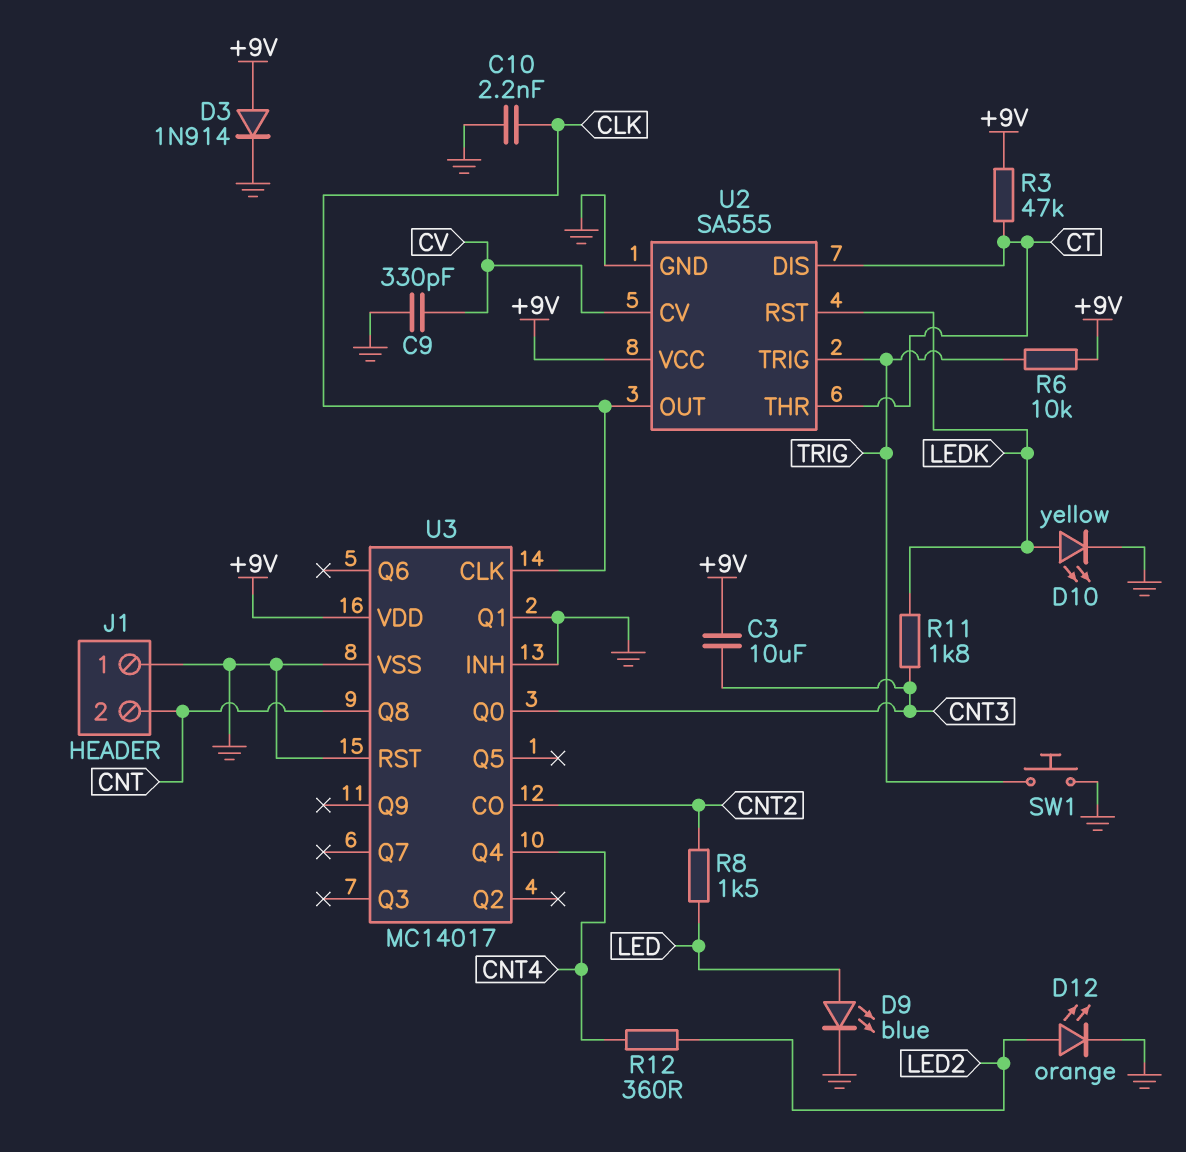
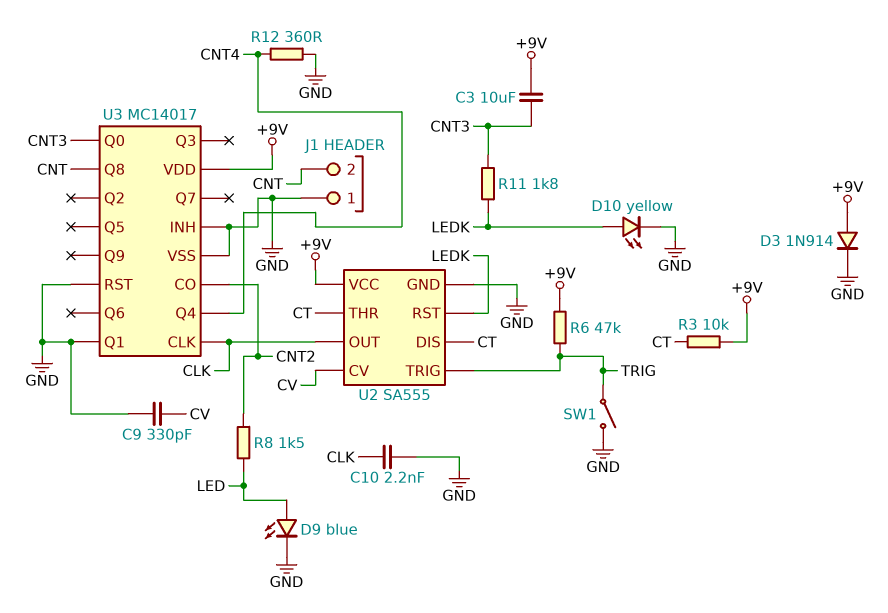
D12: LED orange (A LED2, K GND) -> none
R3: 47k (+9V, CT) -> 10k (+9V, CT)
R6: 10k (+9V, TRIG) -> 47k (+9V, TRIG)
R12: 360 (CNT4, LED2) -> 360 (CNT4, GND)
SW1: button (GND, TRIG) -> switch (GND, TRIG)

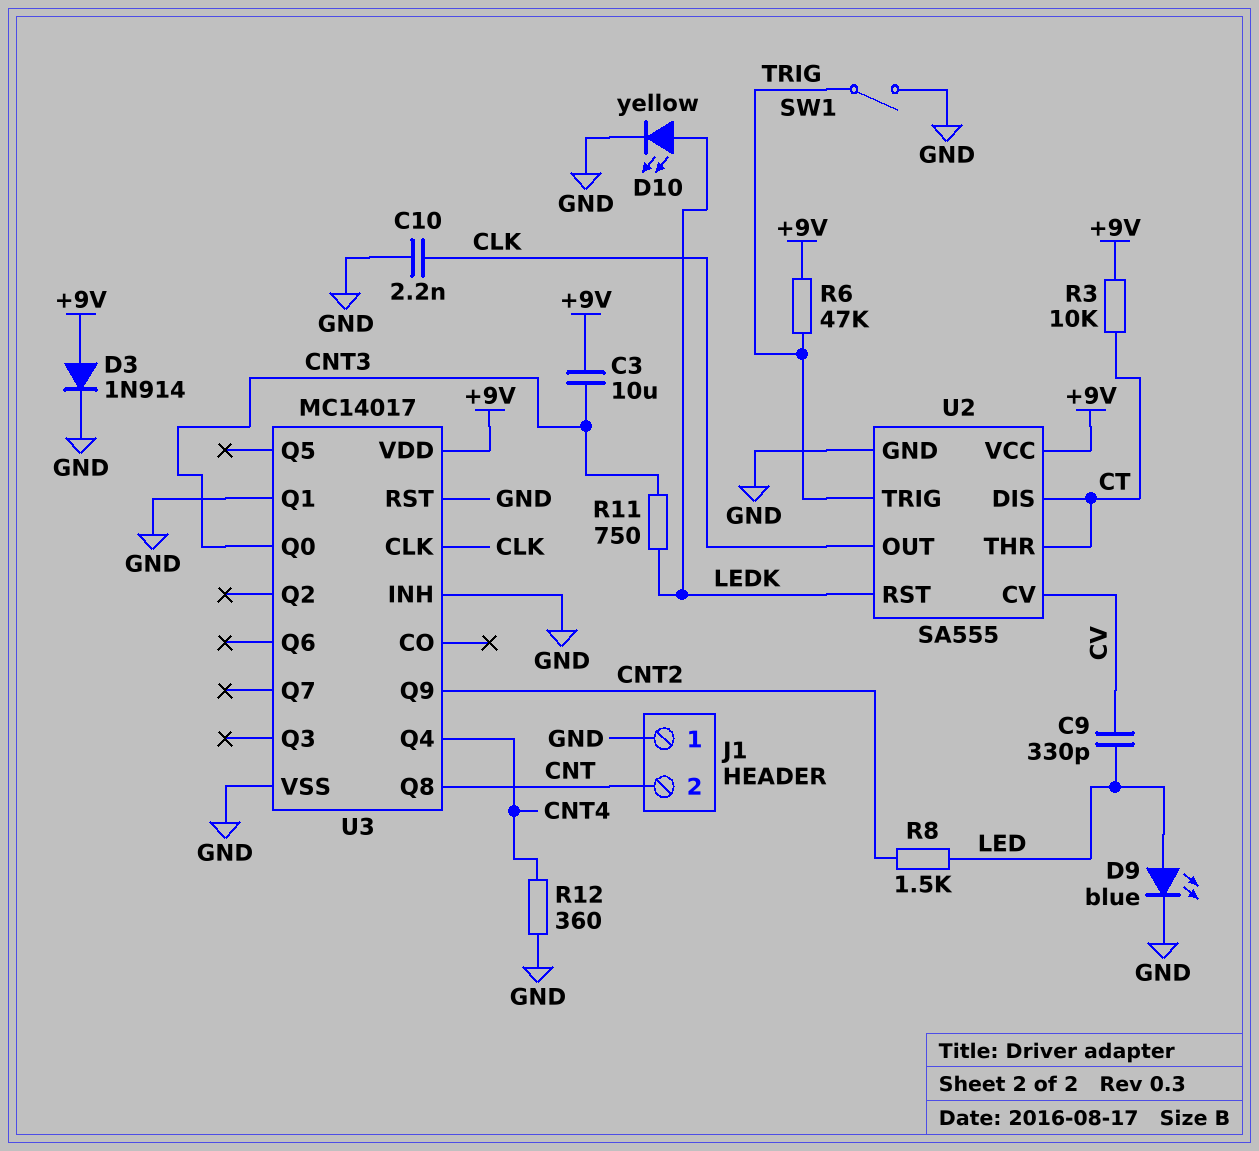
C9: 330pF (CV, GND) -> 330pF (CV, LED)
R11: 1.8k (CNT3, LEDK) -> 750 (CNT3, LEDK)
U3 pin CO: CNT2 -> none
U3 pin Q9: none -> CNT2

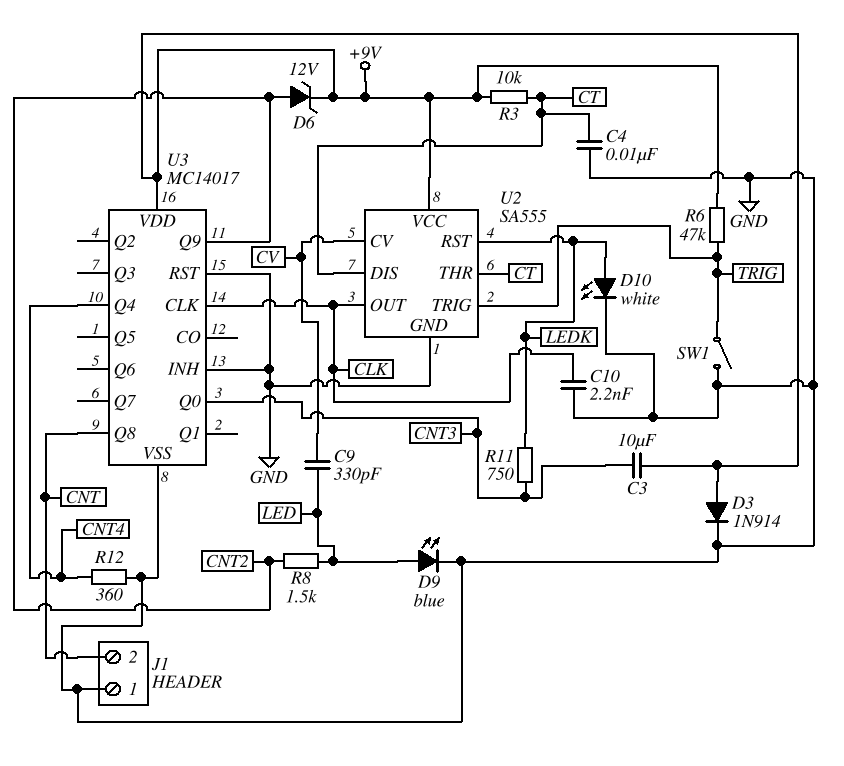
C4: none -> 10nF (CT, GND)
D6: none -> zener 12V (A CNT2, K +9V)
D10: LED yellow (A LEDK, K GND) -> LED white (A LEDK, K GND)
U3 pin Q1: GND -> none

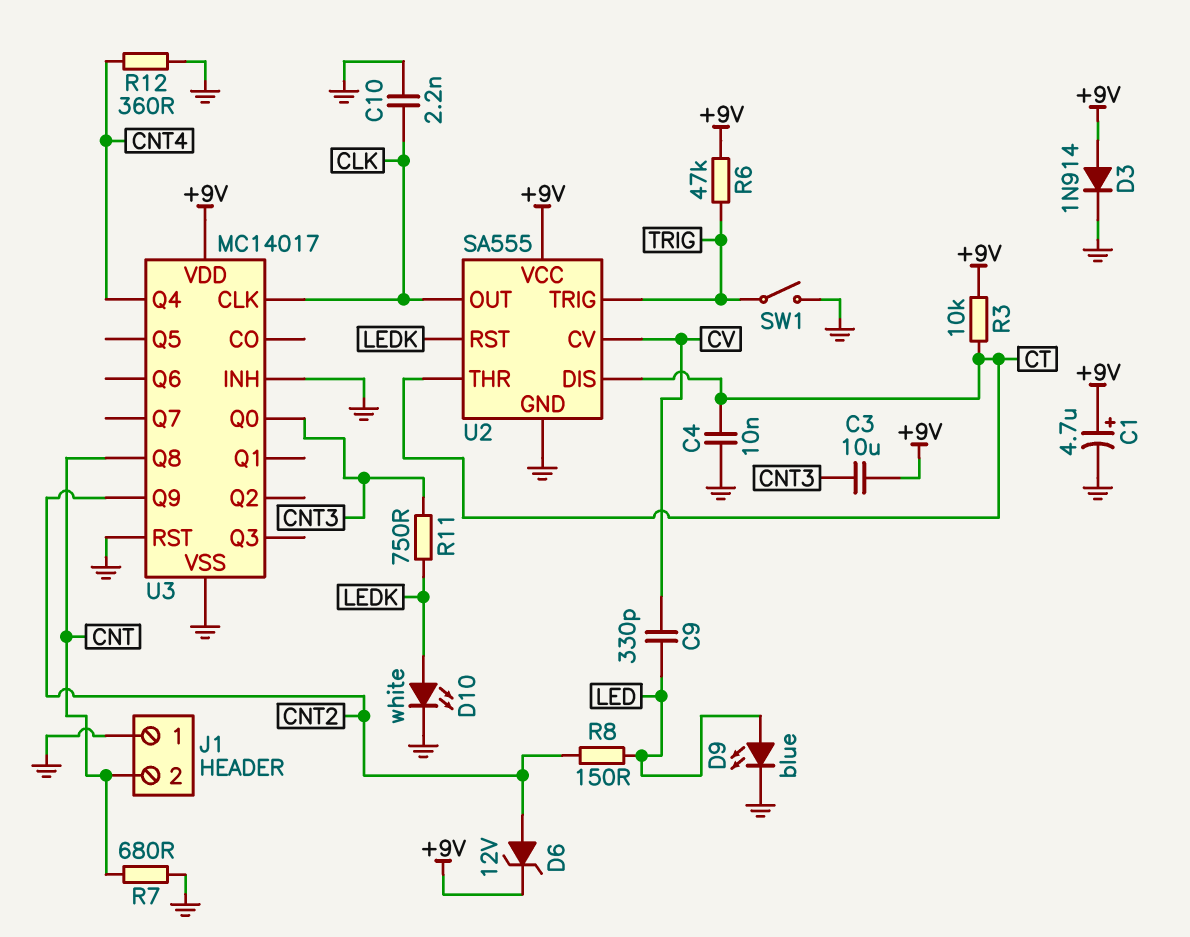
C1: none -> 4.7uF (plus +9V, minus GND)
R7: none -> 680 (CNT, GND)
R8: 1.5k (CNT2, LED) -> 150 (CNT2, LED)

